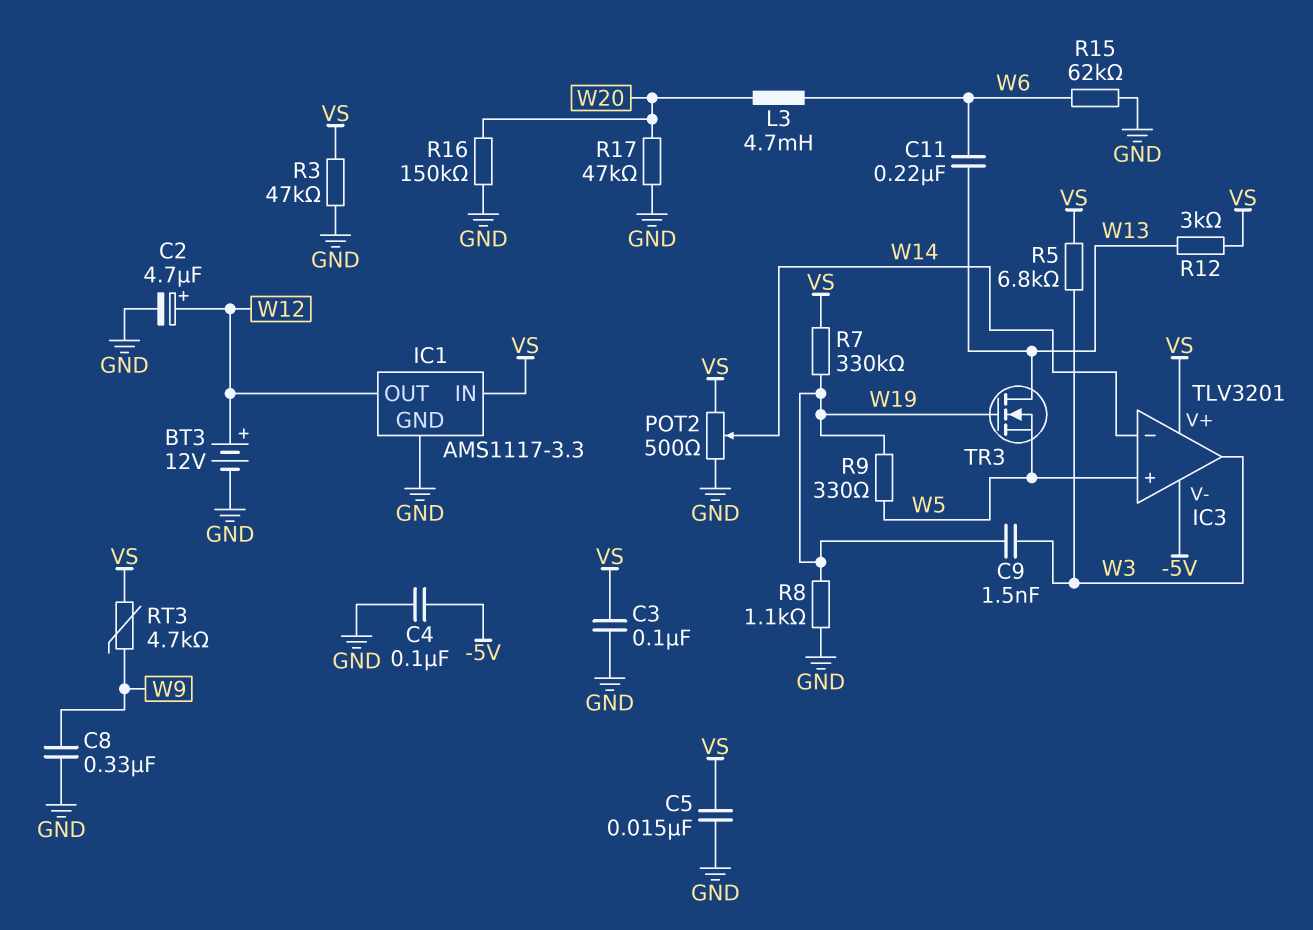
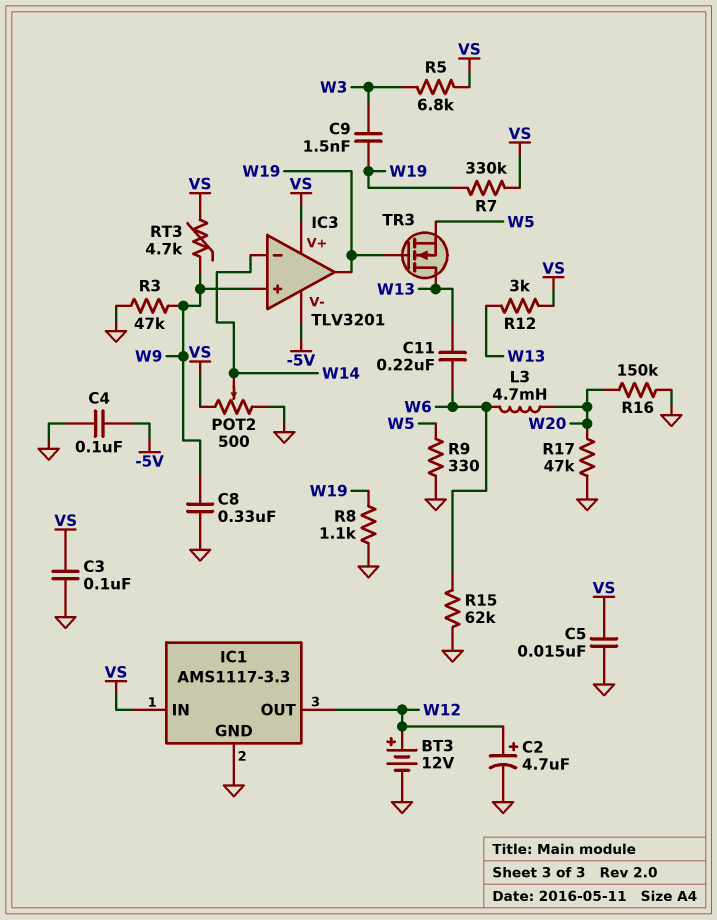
IC3 pin in+: W5 -> W9
IC3 pin out: W3 -> W19
R3: 47k (GND, VS) -> 47k (GND, W9)
R9: 330 (W5, W19) -> 330 (GND, W5)

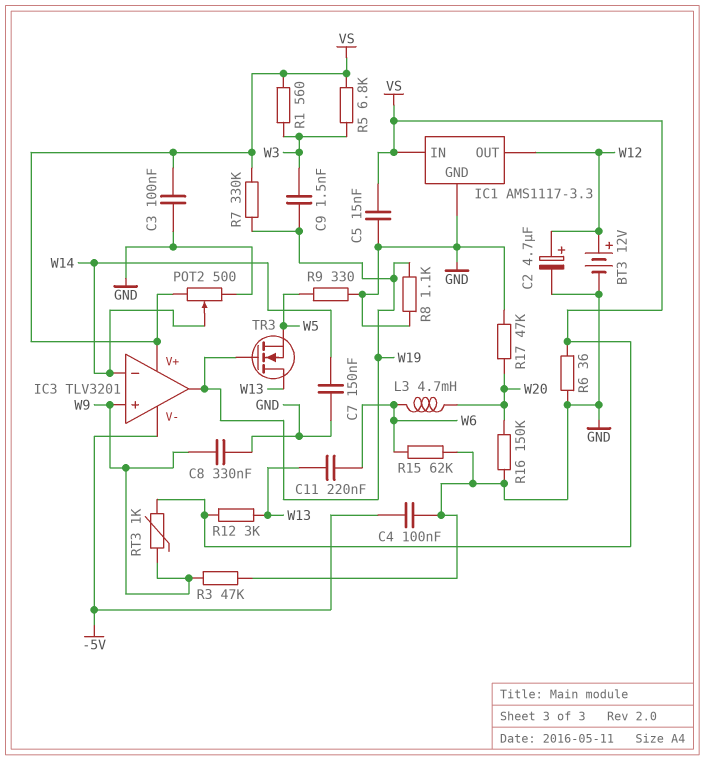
C7: none -> 150nF (GND, W14)
R1: none -> 560 (VS, W3)
R6: none -> 36 (GND, VS)
RT3: 4.7k (VS, W9) -> 1k (VS, W9)

